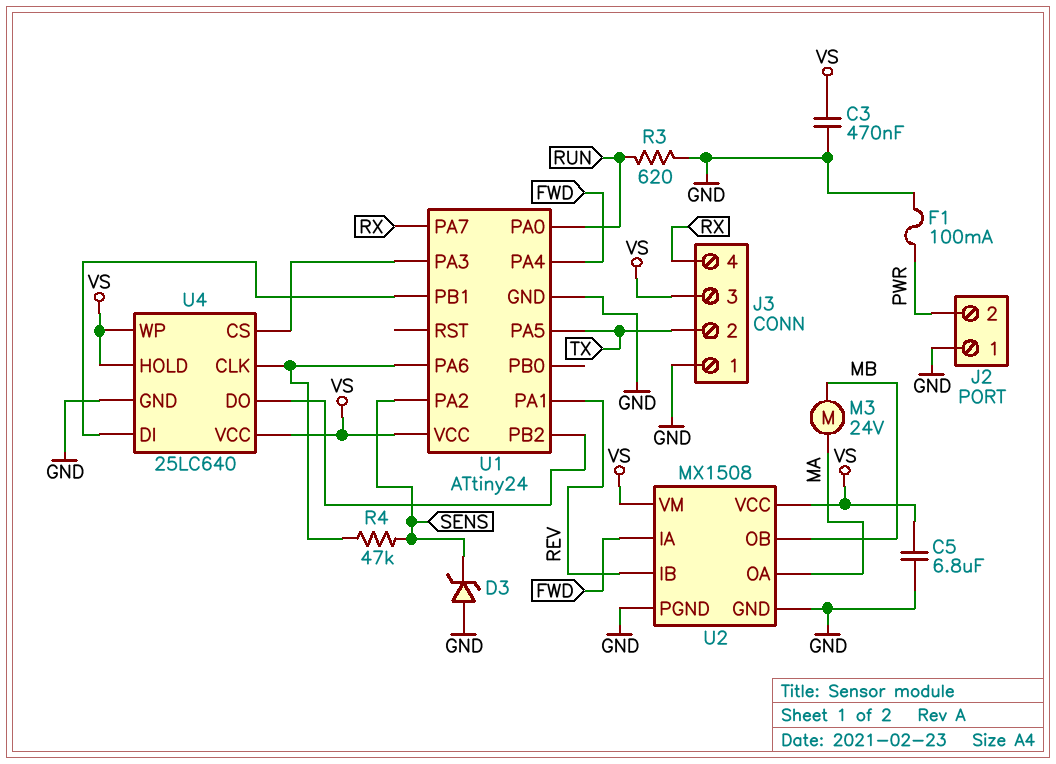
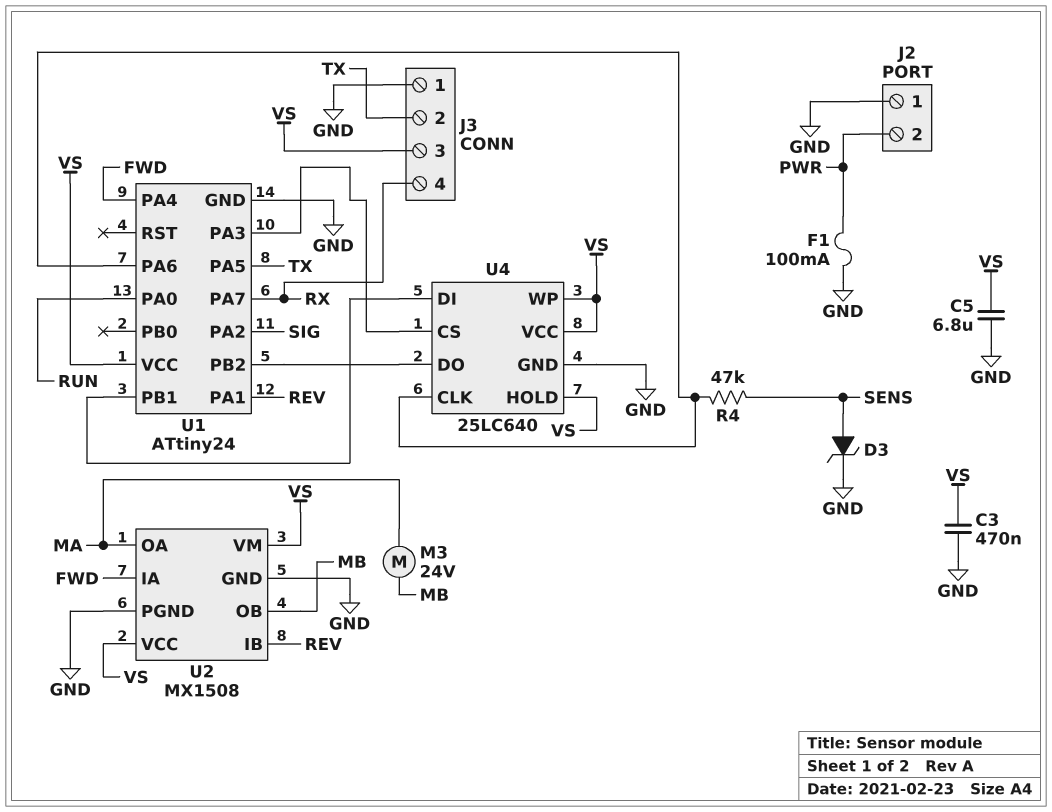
D3: zener (A GND, K SENS) -> zener (A SENS, K GND)
R3: 620 (GND, RUN) -> none
U1 pin PA2: SENS -> SIG

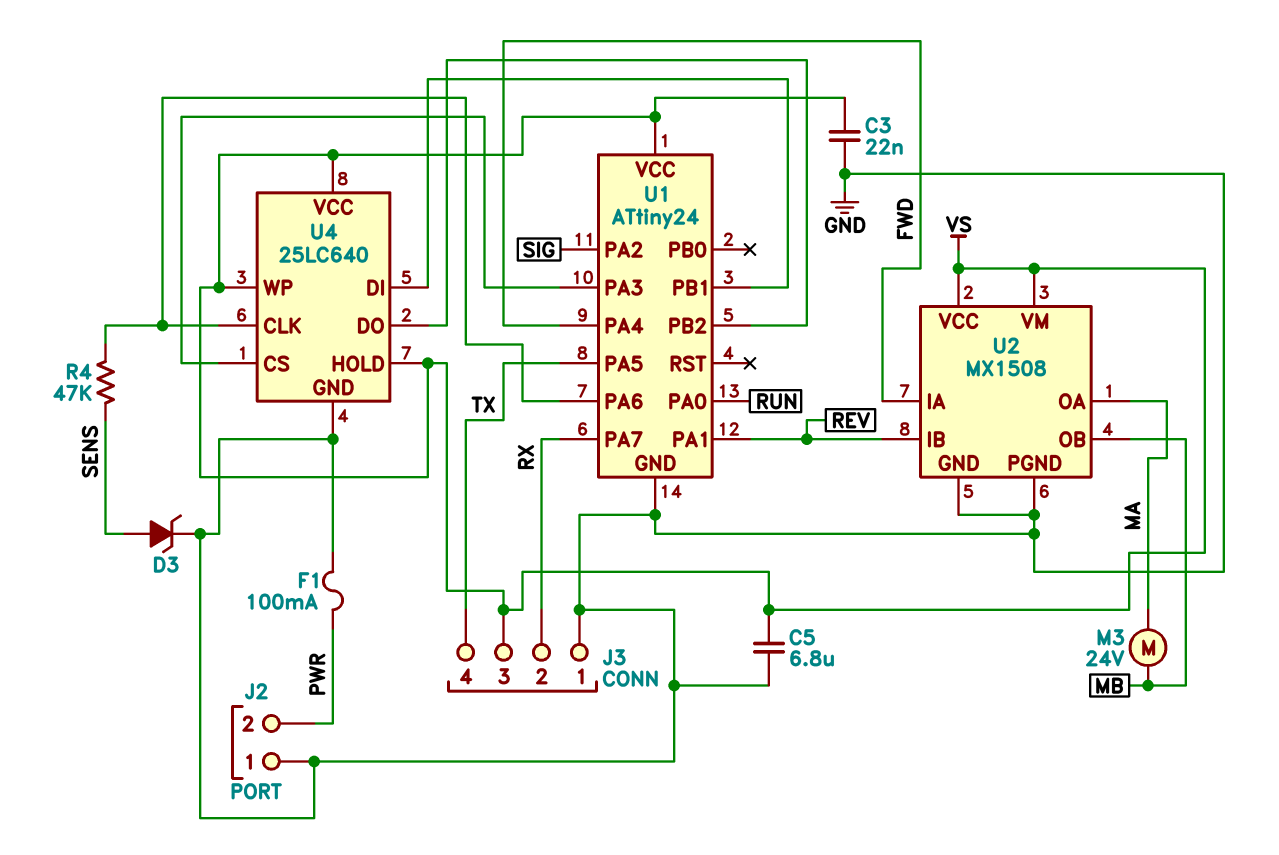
C3: 470nF (GND, VS) -> 22nF (GND, VS)
J3 pin 2: TX -> RX
J3 pin 4: RX -> TX

